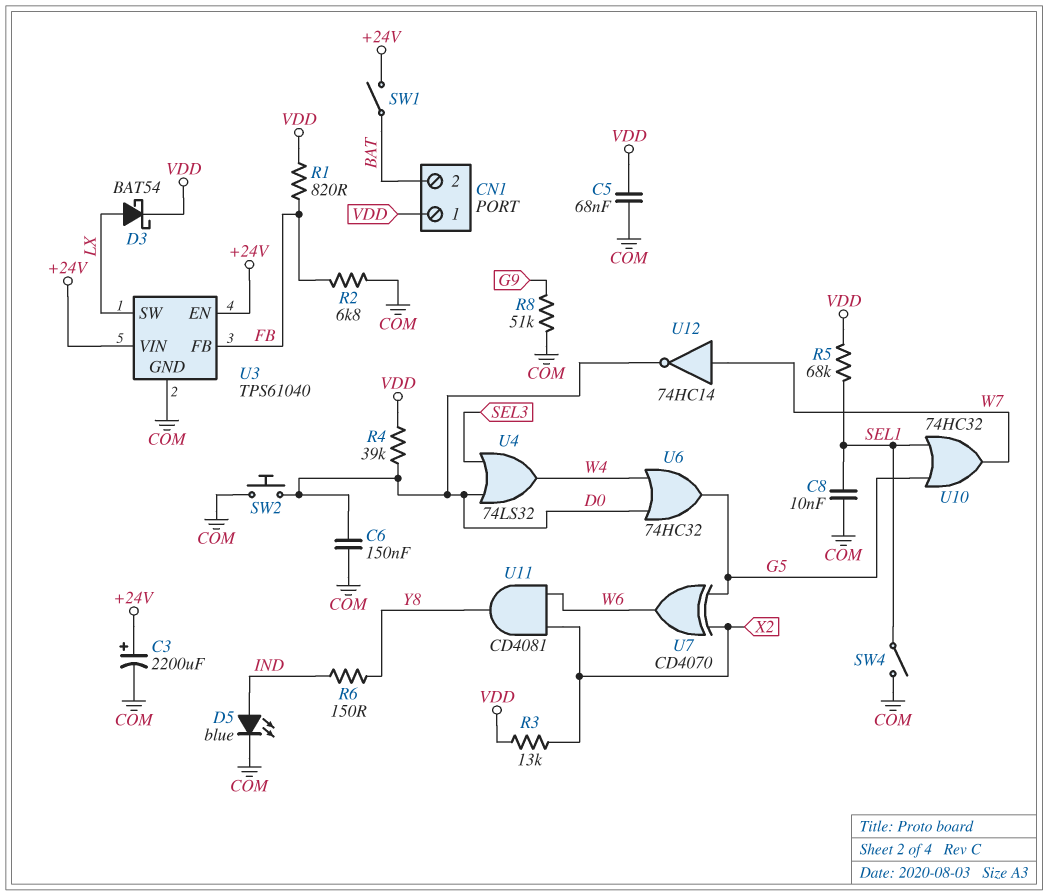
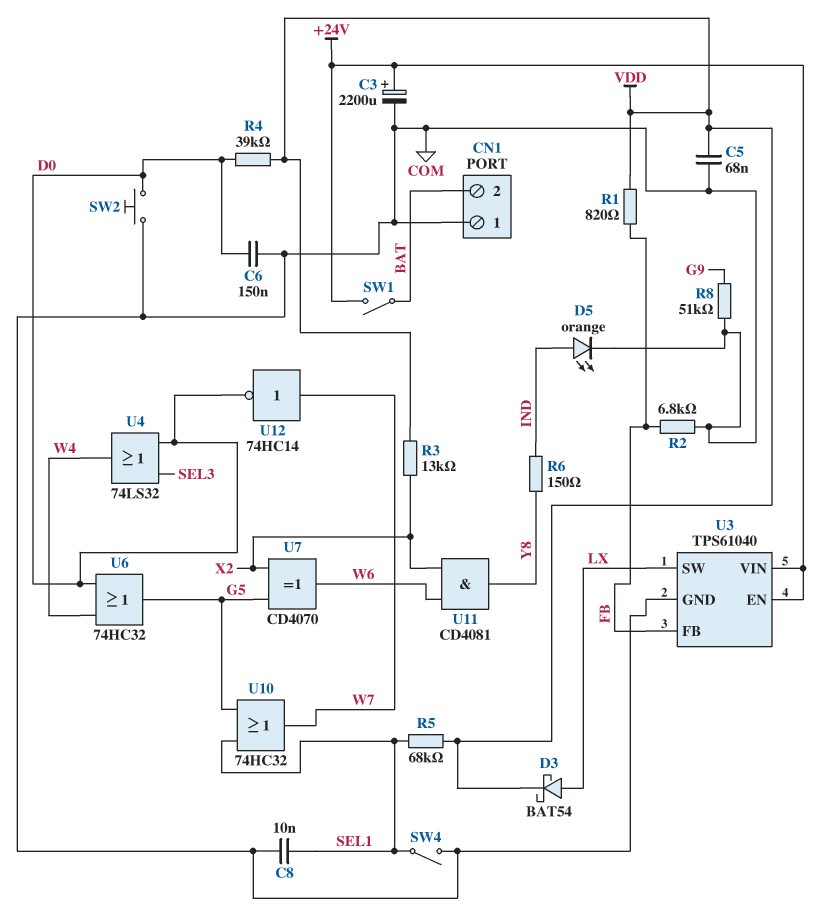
CN1 pin 1: VDD -> COM
D5: LED blue (A IND, K COM) -> LED orange (A IND, K COM)

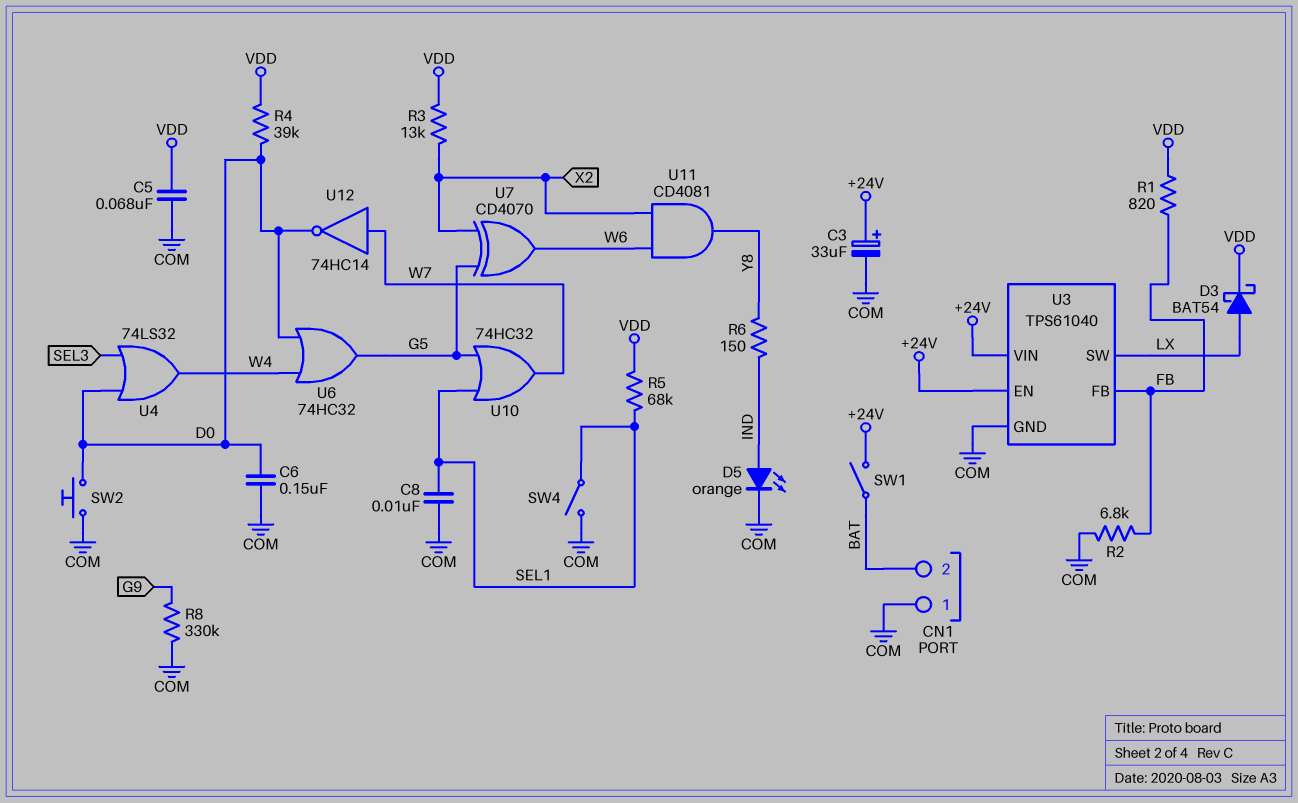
C3: 2200uF (plus +24V, minus COM) -> 33uF (plus +24V, minus COM)
R8: 51k (COM, G9) -> 330k (COM, G9)

